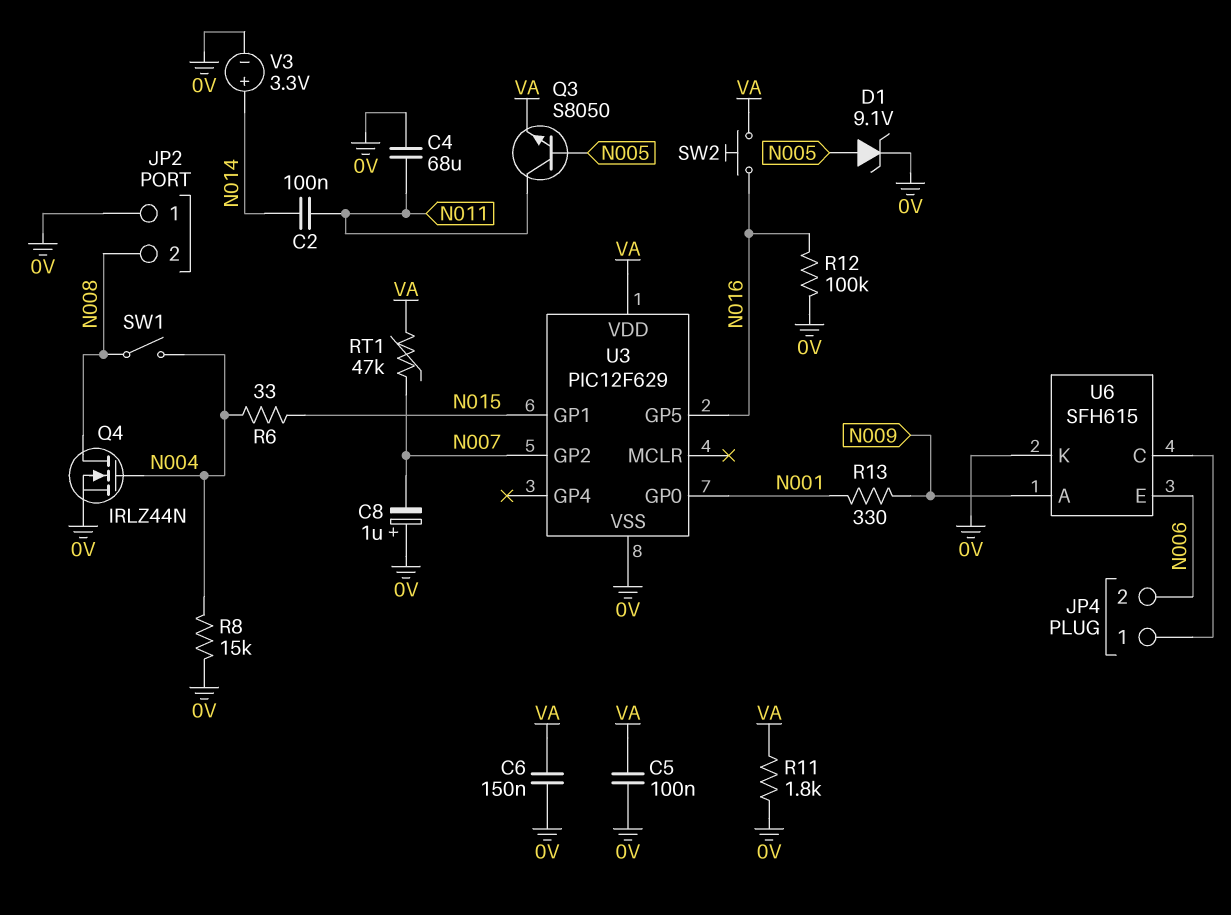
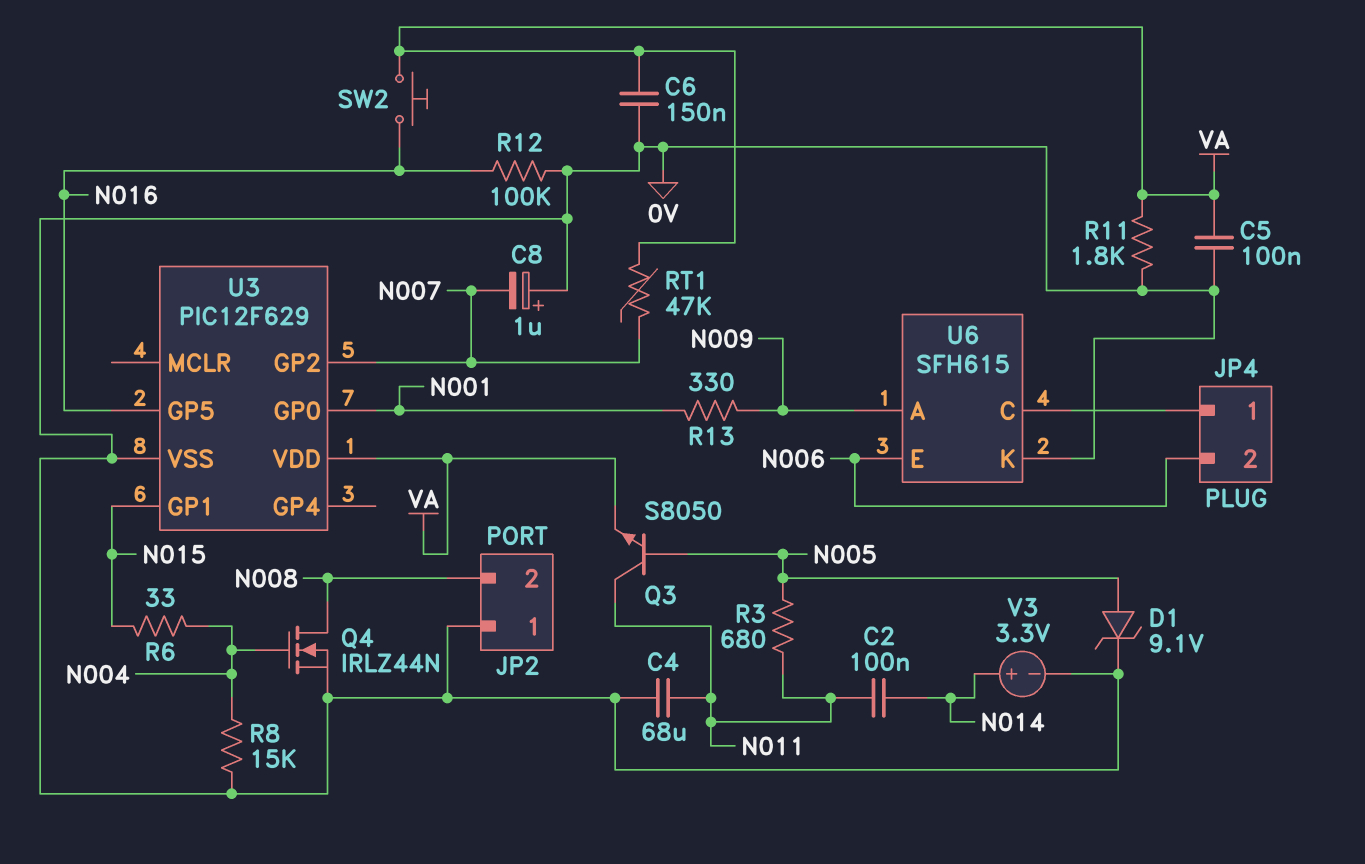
R3: none -> 680 (N005, N011)
SW1: switch (N004, N008) -> none

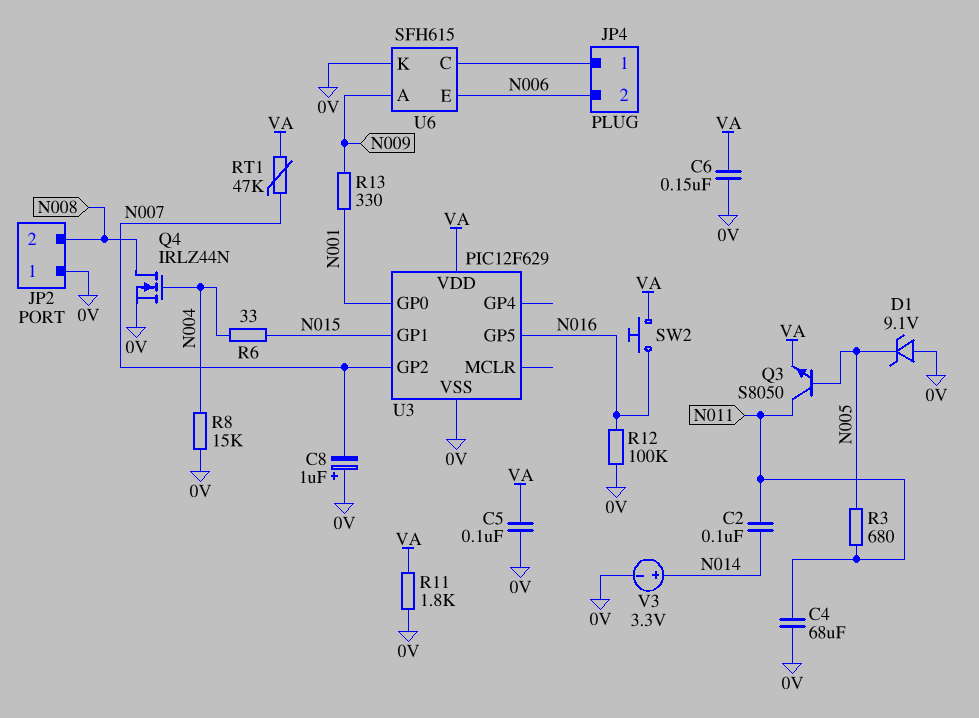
D1: zener 9.1V (A N005, K 0V) -> zener 9.1V (A 0V, K N005)

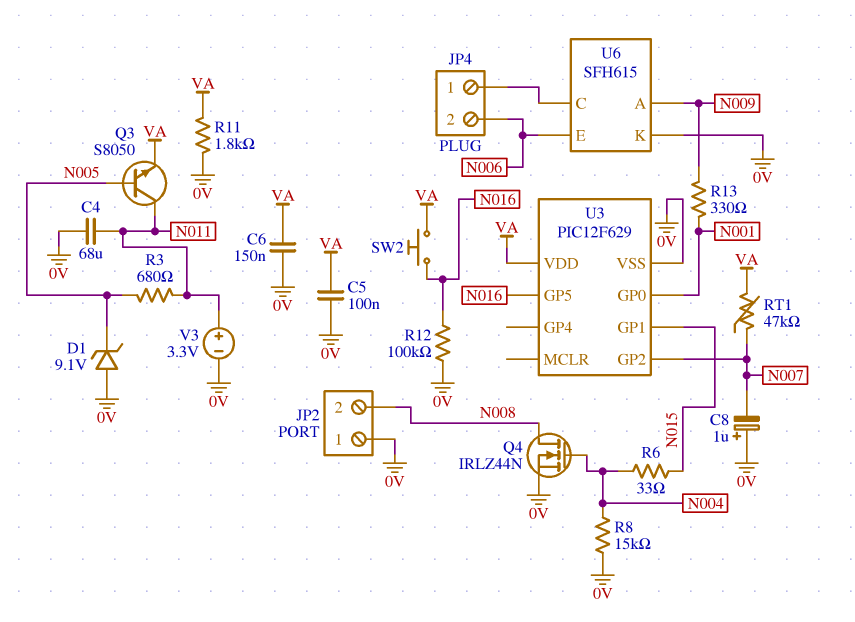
C2: 100nF (N011, N014) -> none
V3: 3.3V (plus N014, minus 0V) -> 3.3V (plus N011, minus 0V)

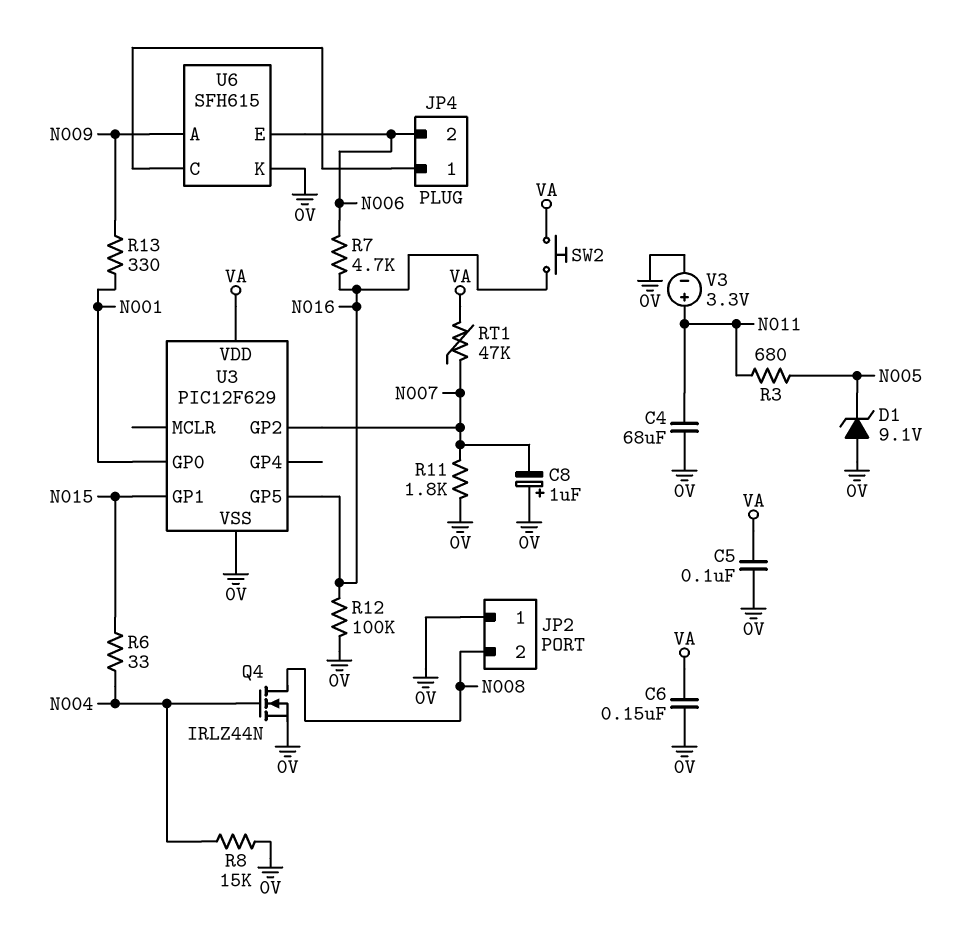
Q3: NPN S8050 (B N005, C N011, E VA) -> none
R7: none -> 4.7k (N006, N016)
R11: 1.8k (0V, VA) -> 1.8k (0V, N007)

